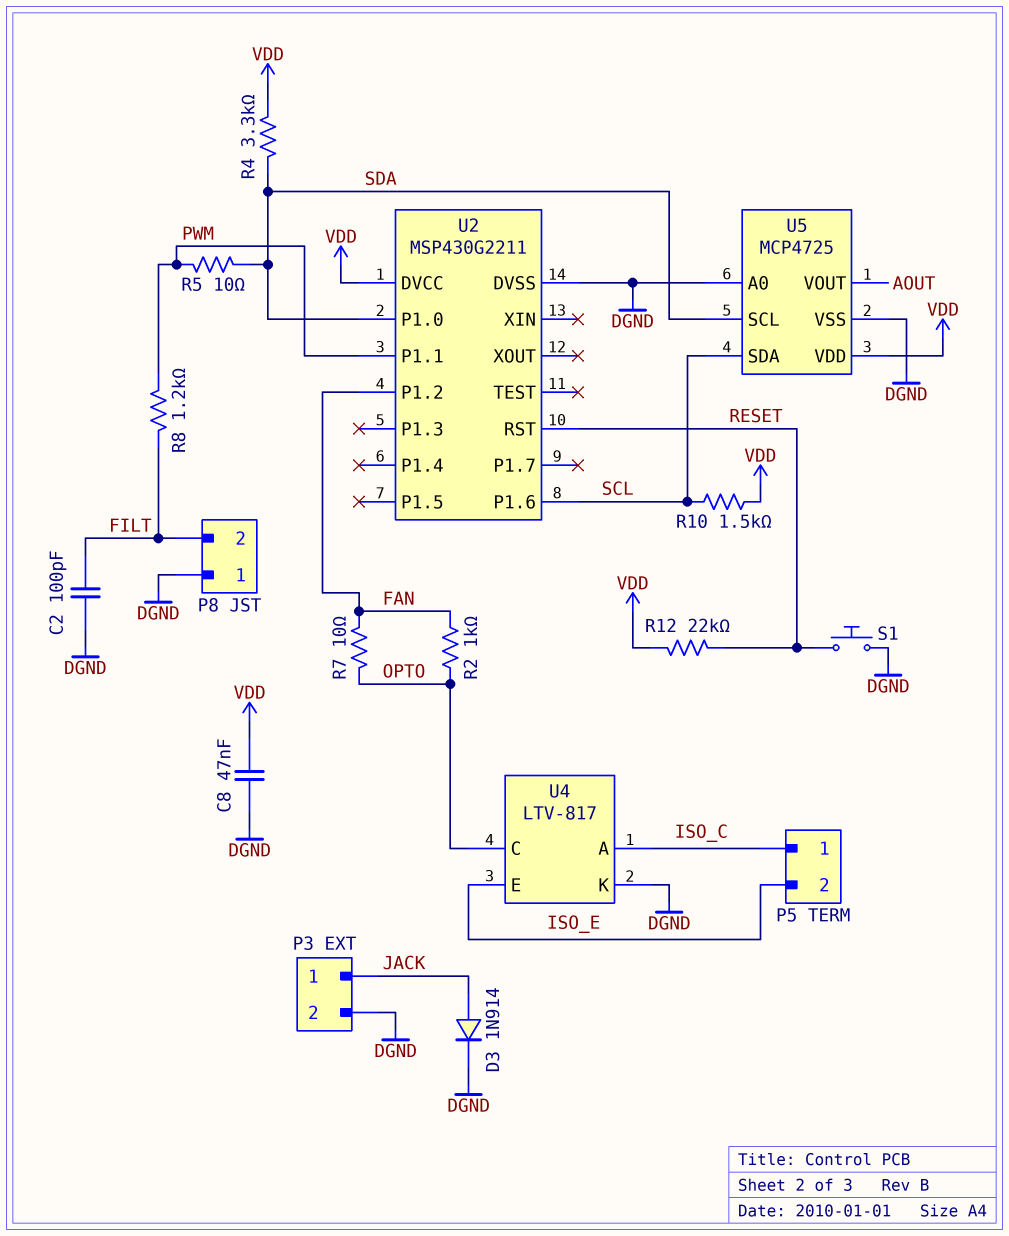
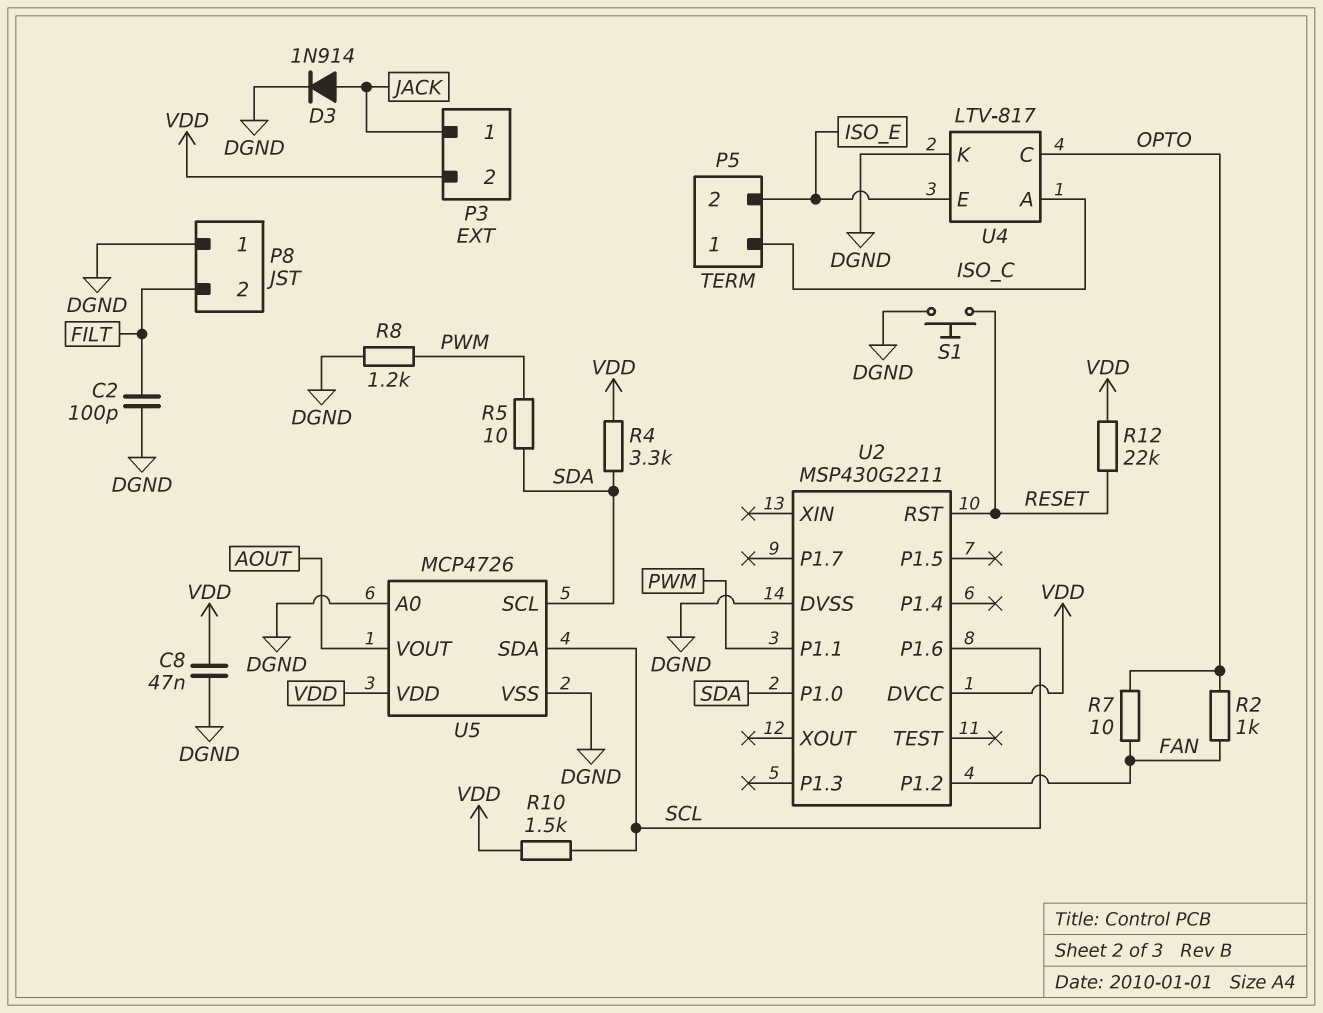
P3 pin 2: DGND -> VDD
R8: 1.2k (FILT, PWM) -> 1.2k (DGND, PWM)
U5: MCP4725 -> MCP4726

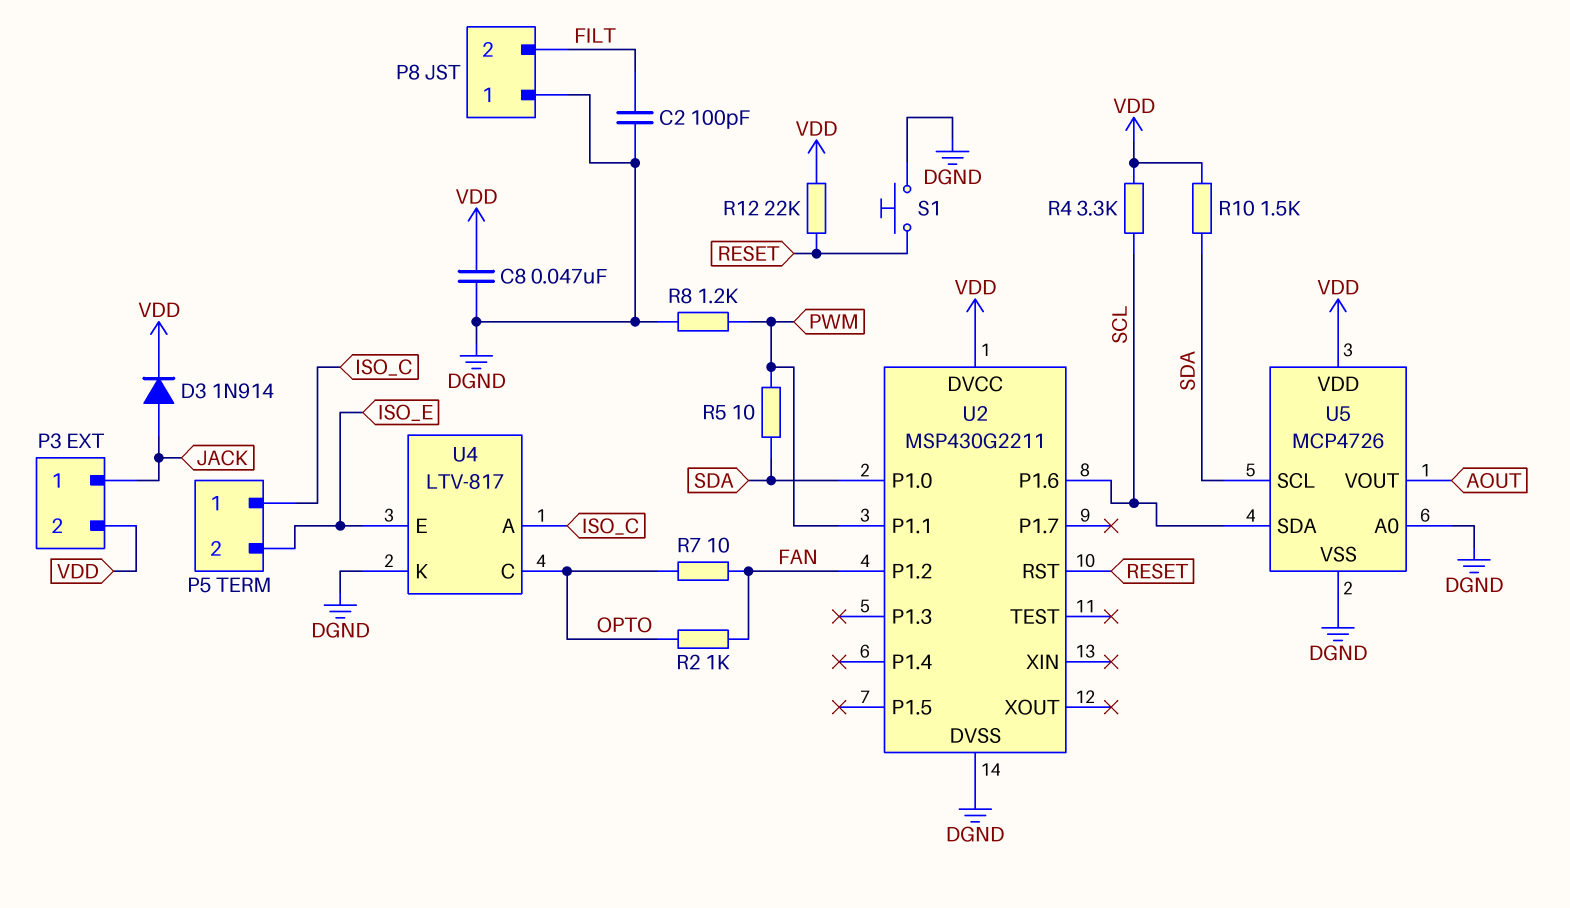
D3: diode 1N914 (A JACK, K DGND) -> diode 1N914 (A JACK, K VDD)
R4: 3.3k (SDA, VDD) -> 3.3k (SCL, VDD)
R10: 1.5k (SCL, VDD) -> 1.5k (SDA, VDD)

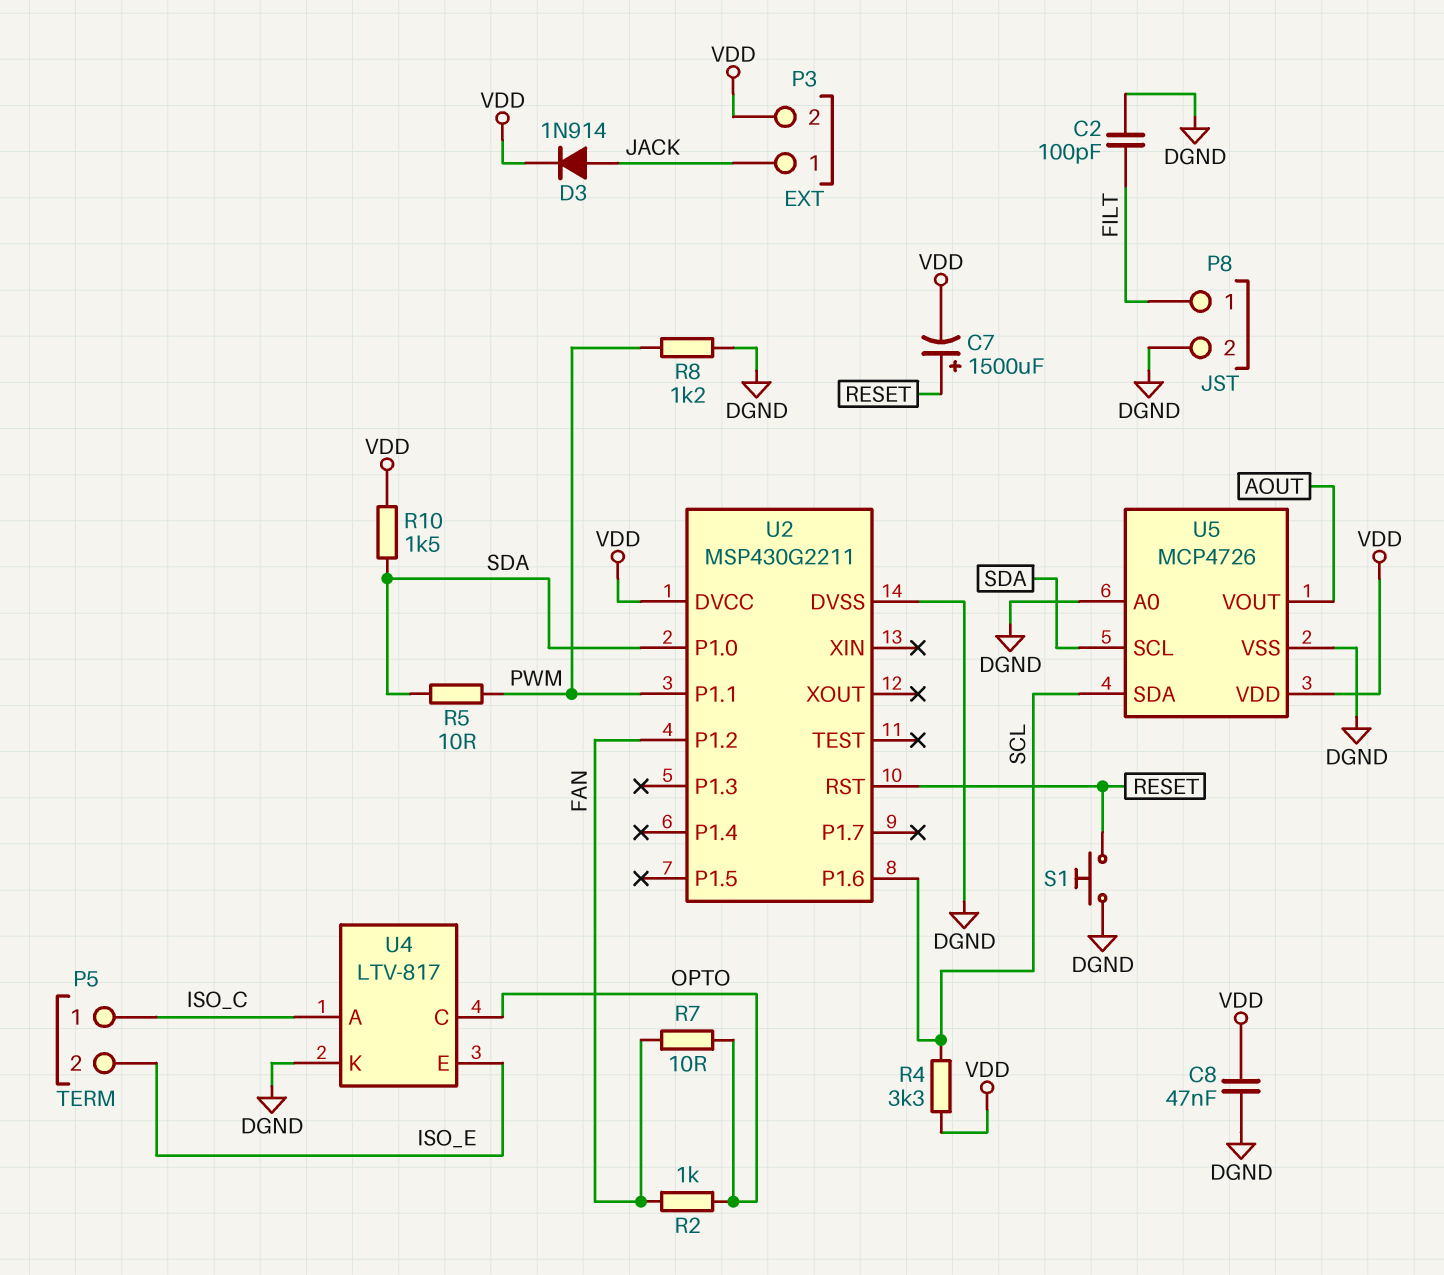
C7: none -> 1500uF (plus RESET, minus VDD)
P8 pin 1: DGND -> FILT
P8 pin 2: FILT -> DGND
R12: 22k (RESET, VDD) -> none

